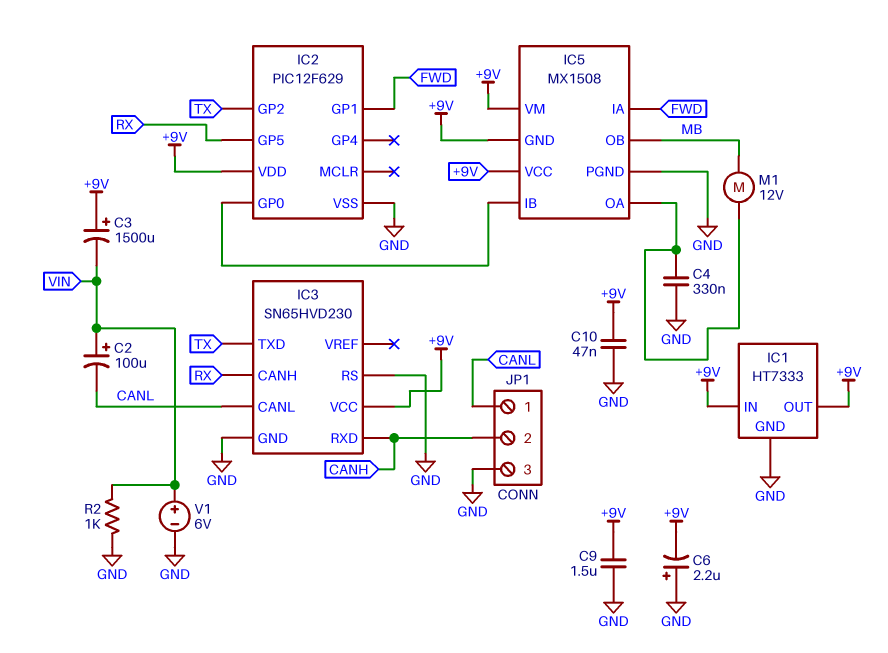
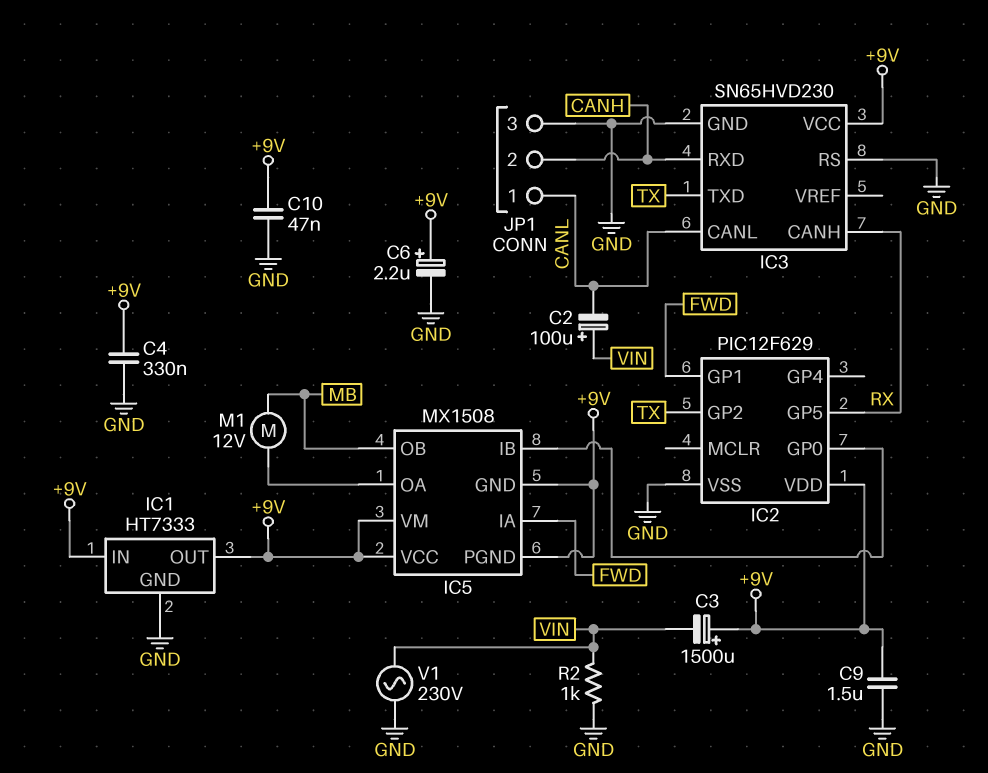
C4: 330nF (GND, IC5/OA) -> 330nF (+9V, GND)
C6: 2.2uF (plus GND, minus +9V) -> 2.2uF (plus +9V, minus GND)
IC5 pin PGND: GND -> +9V
V1: 6V (plus VIN, minus GND) -> AC 230V (GND, VIN)

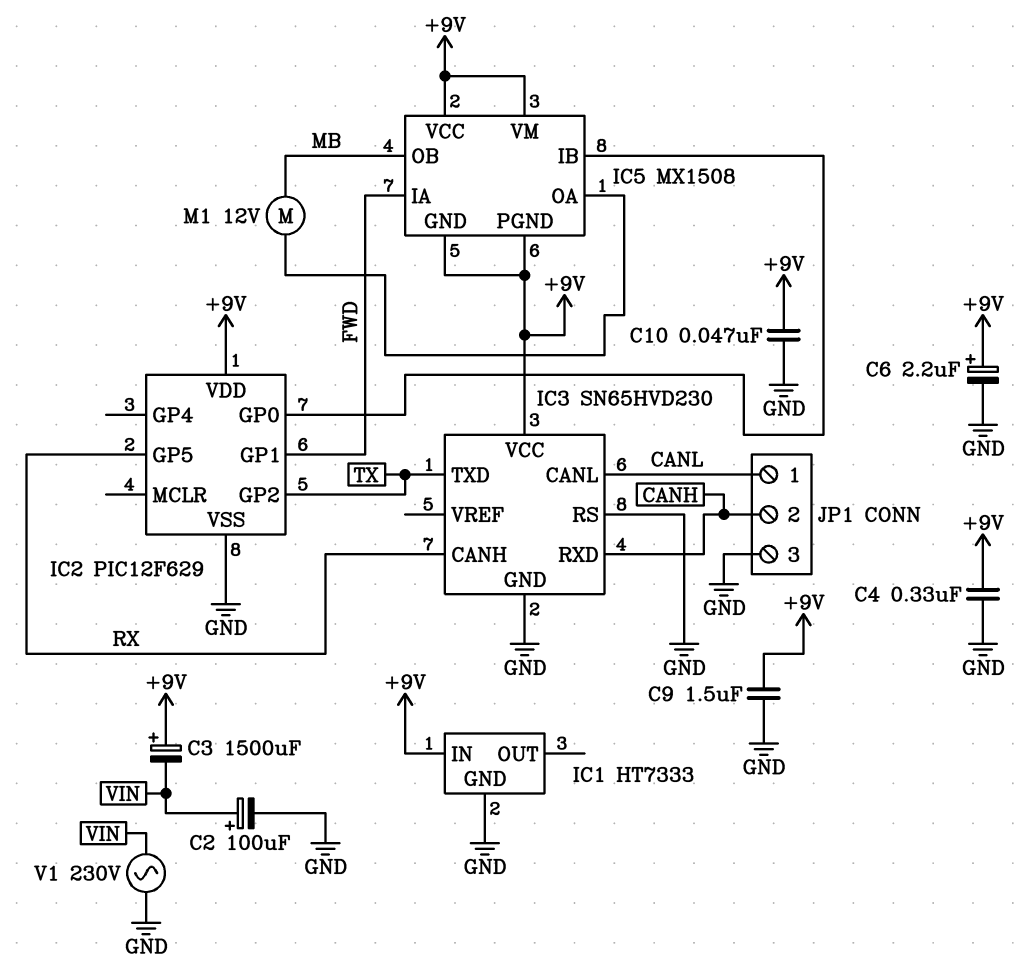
C2: 100uF (plus VIN, minus CANL) -> 100uF (plus VIN, minus GND)
IC1 pin OUT: +9V -> none
R2: 1k (GND, VIN) -> none

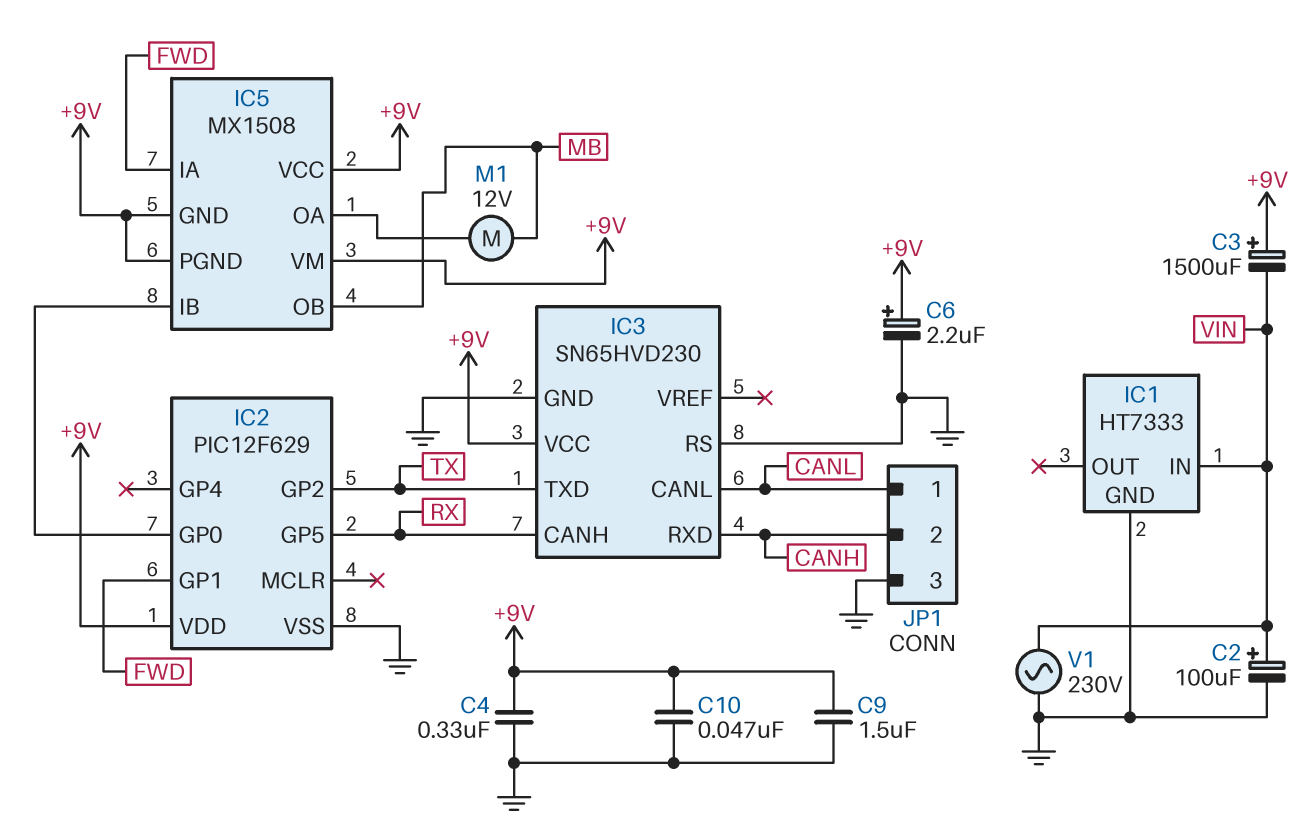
IC1 pin IN: +9V -> VIN

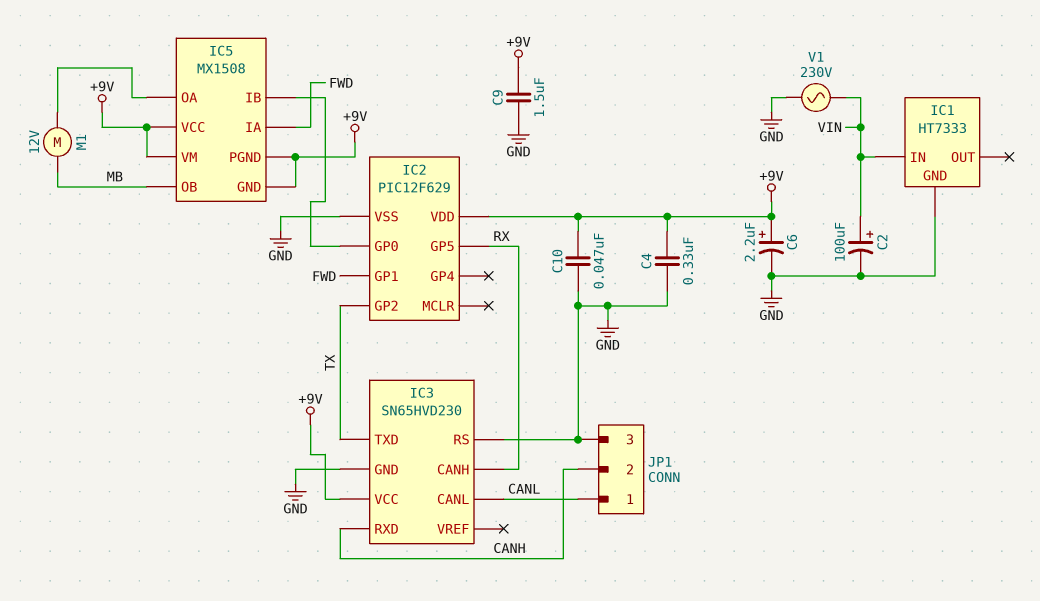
C3: 1500uF (plus +9V, minus VIN) -> none

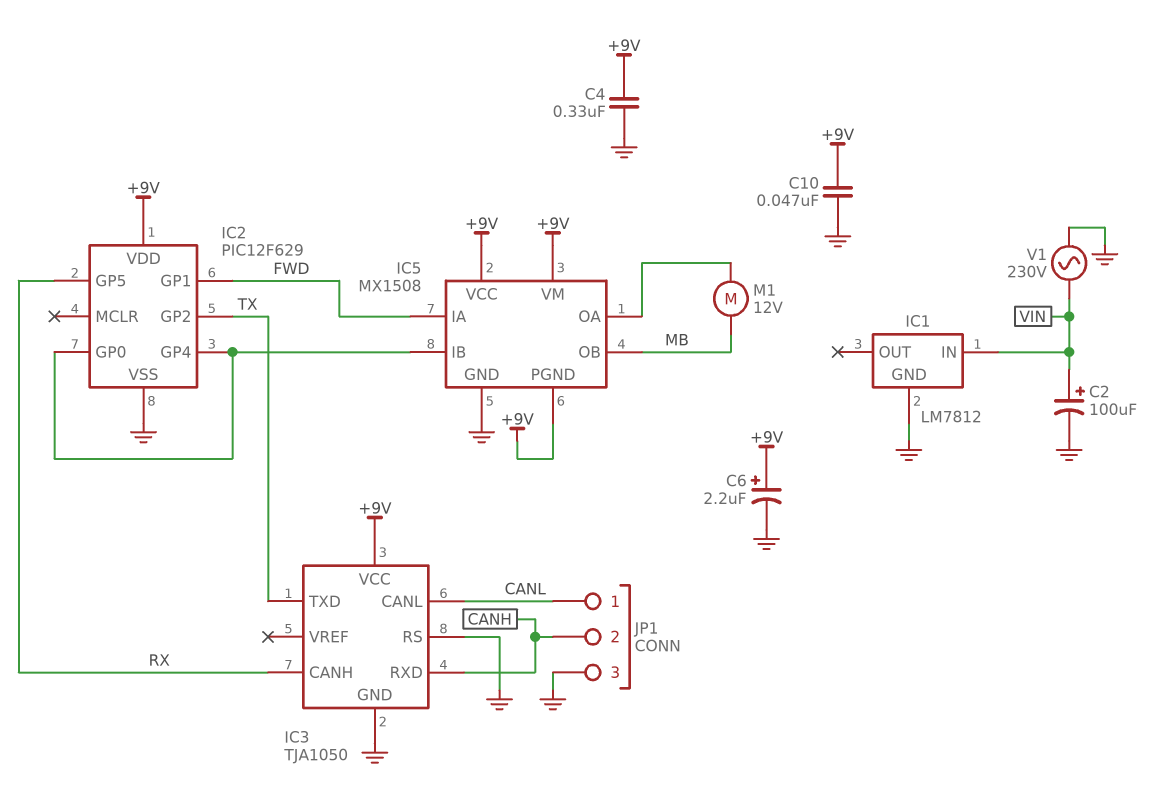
C9: 1.5uF (+9V, GND) -> none
IC1: HT7333 -> LM7812
IC2 pin GP4: none -> IC2/GP0
IC3: SN65HVD230 -> TJA1050
IC5 pin GND: +9V -> GND

